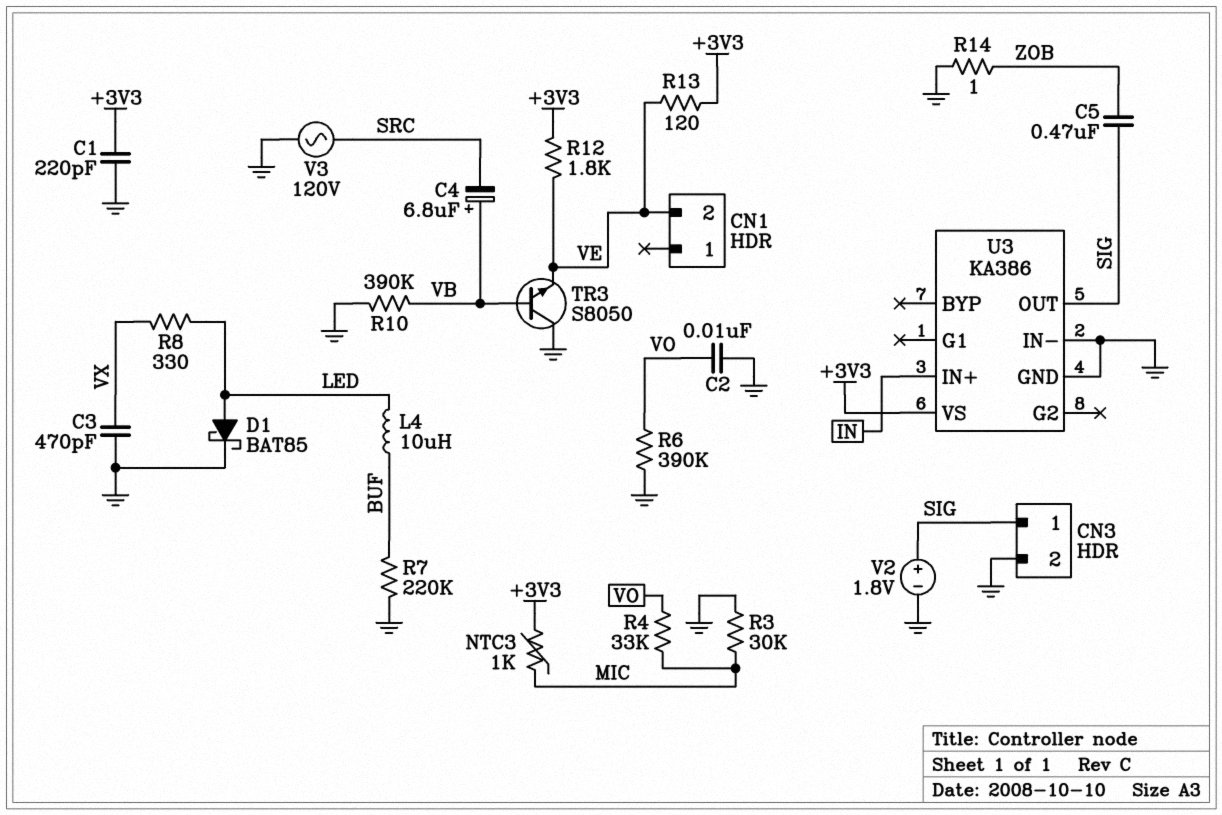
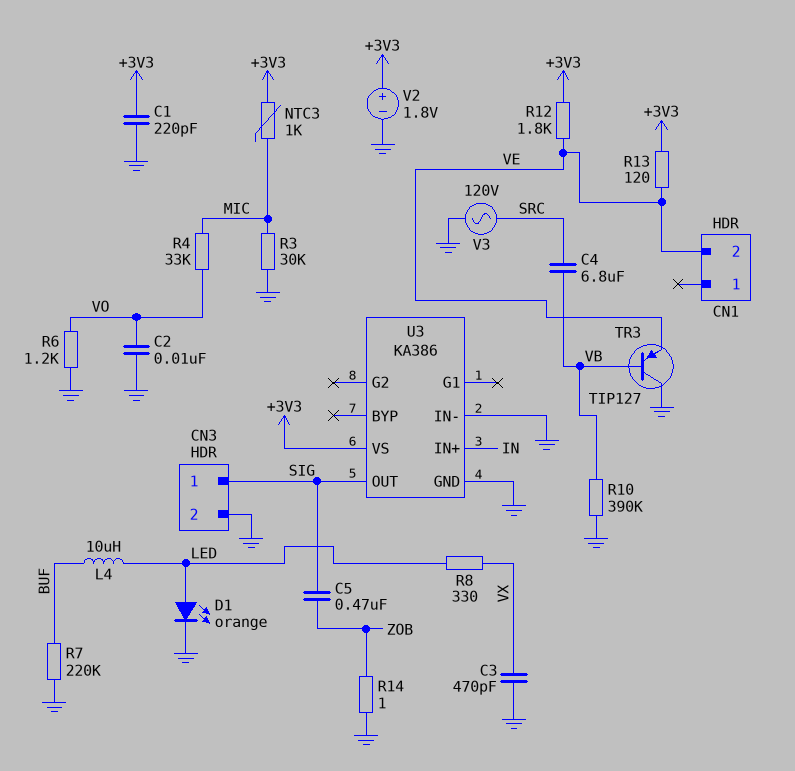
C4: 6.8uF (plus VB, minus SRC) -> 6.8uF (SRC, VB)
D1: schottky BAT85 (A LED, K GND) -> LED orange (A LED, K GND)
R6: 390k (GND, VO) -> 1.2k (GND, VO)
TR3: NPN S8050 (B VB, C GND, E VE) -> PNP TIP127 (B VB, C GND, E VE)
V2: 1.8V (plus SIG, minus GND) -> 1.8V (plus +3V3, minus GND)

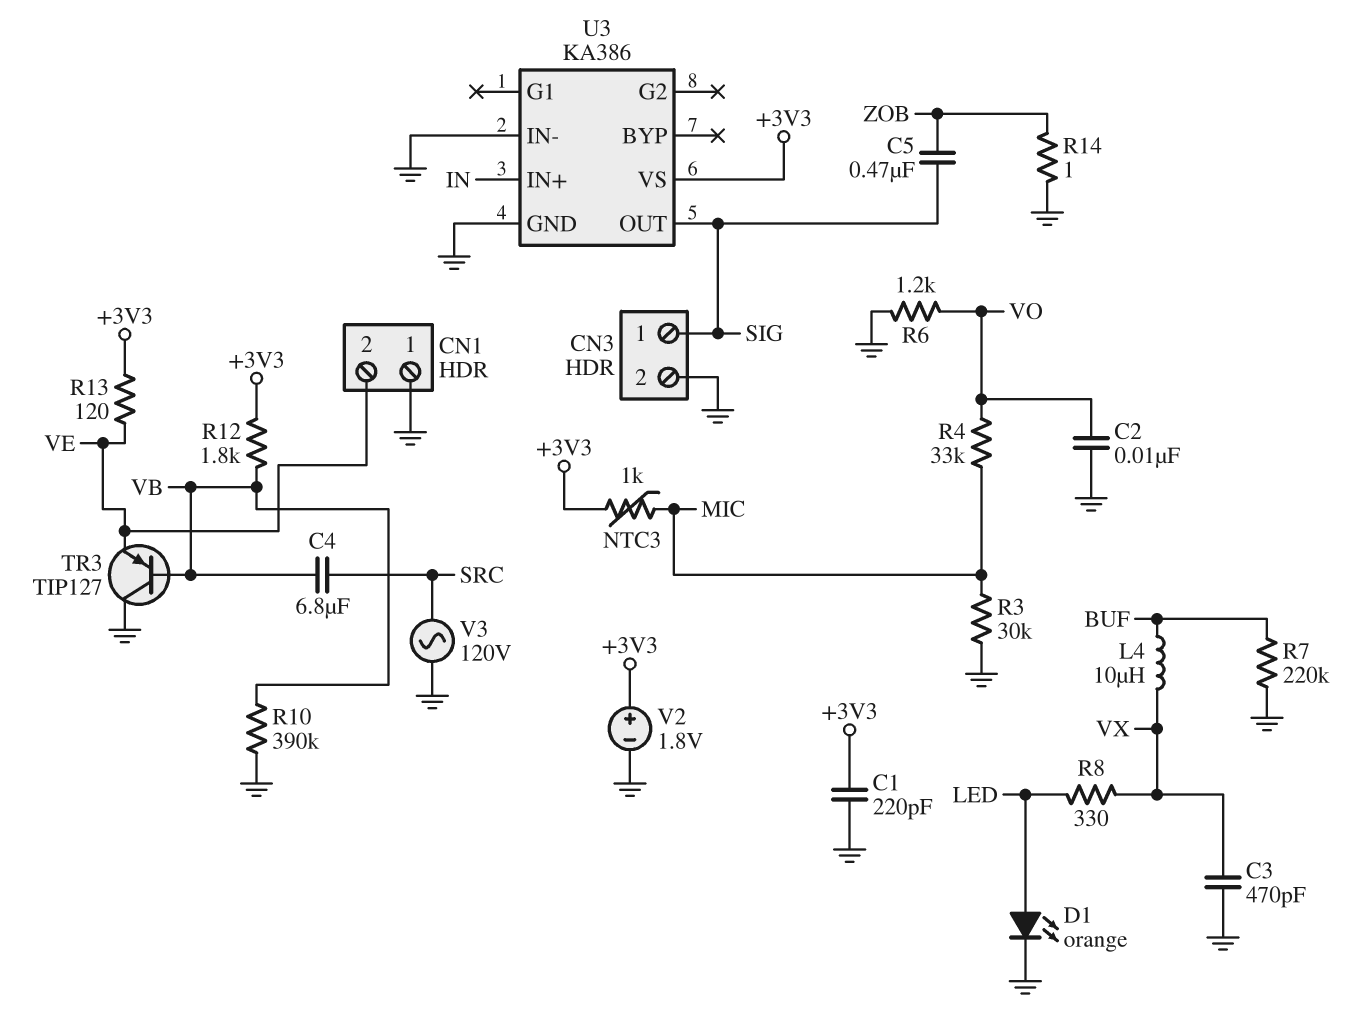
CN1 pin 1: none -> GND
L4: 10uH (BUF, LED) -> 10uH (BUF, VX)
R12: 1.8k (+3V3, VE) -> 1.8k (+3V3, VB)

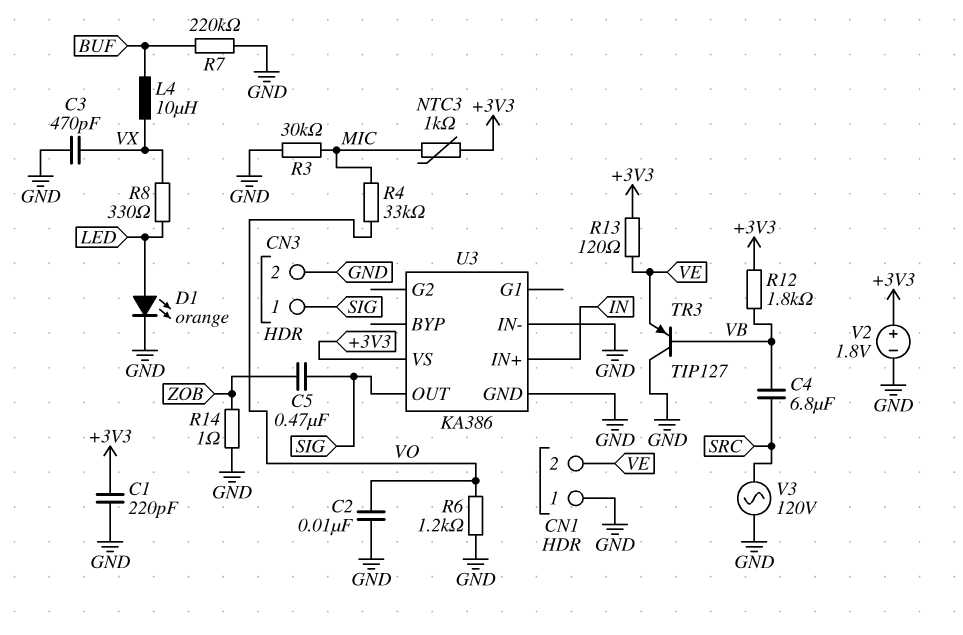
R10: 390k (GND, VB) -> none

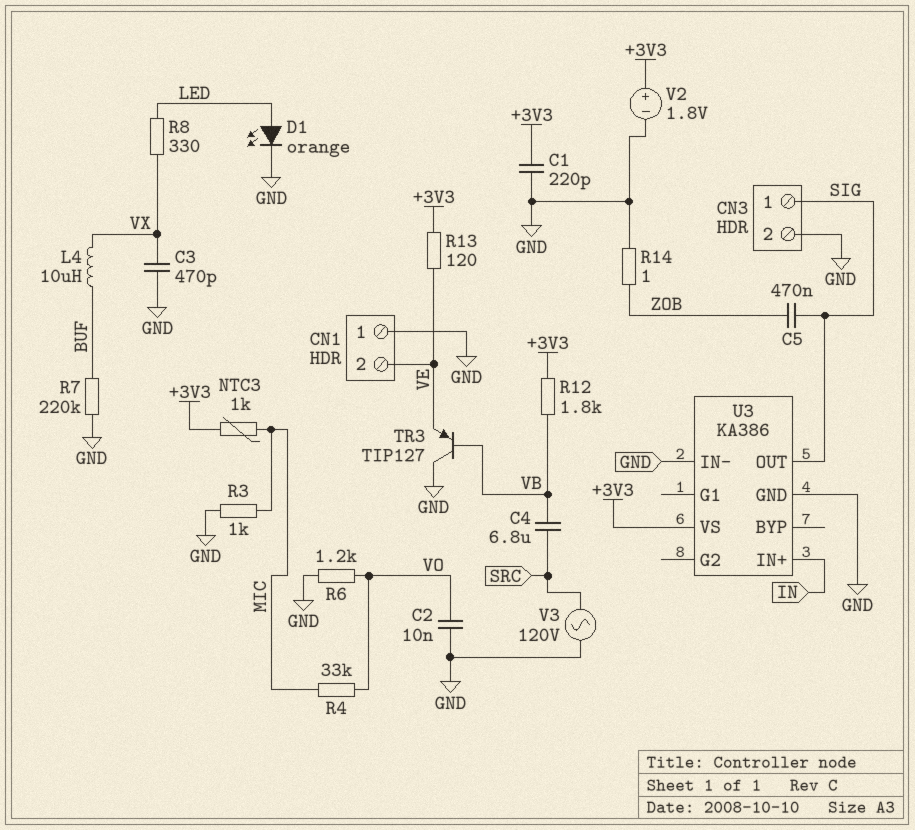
R3: 30k (GND, MIC) -> 1k (GND, MIC)

